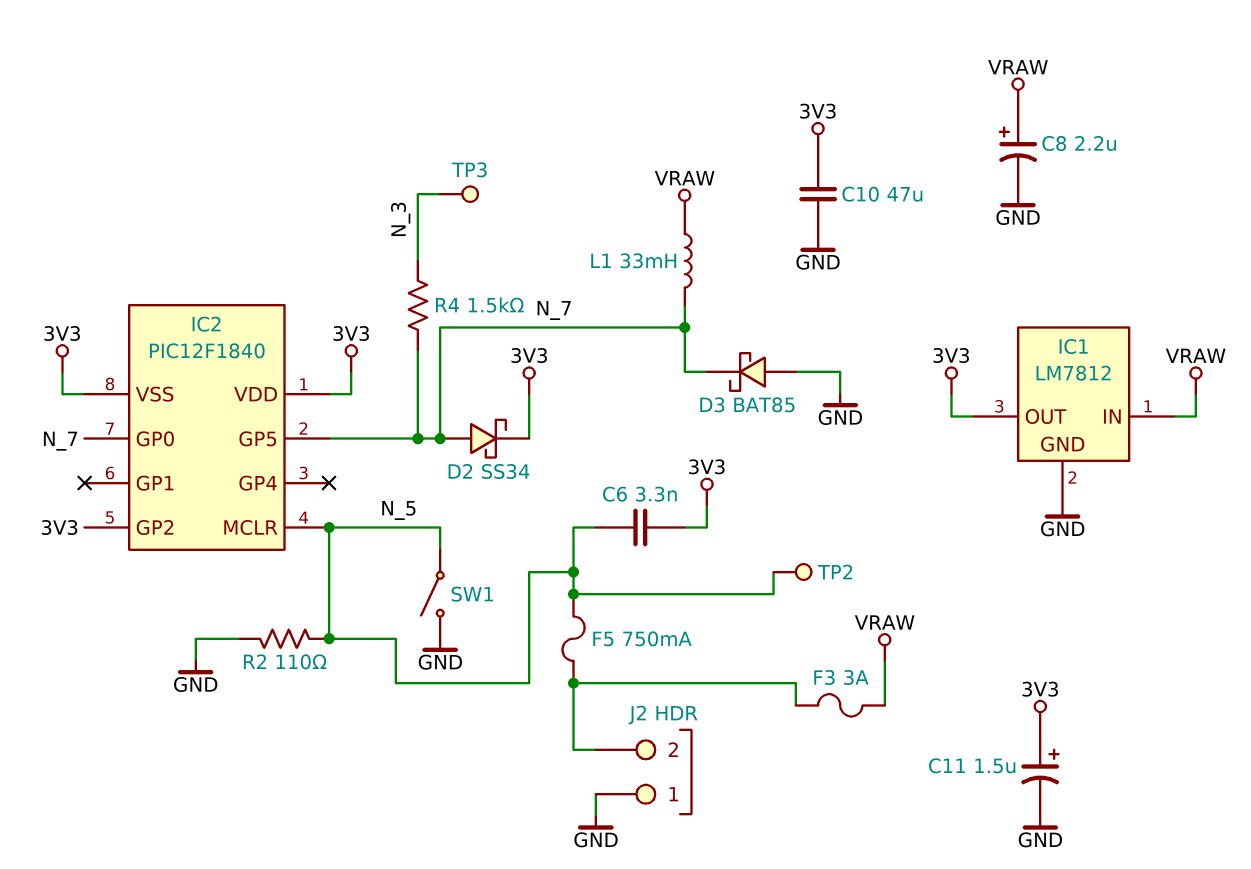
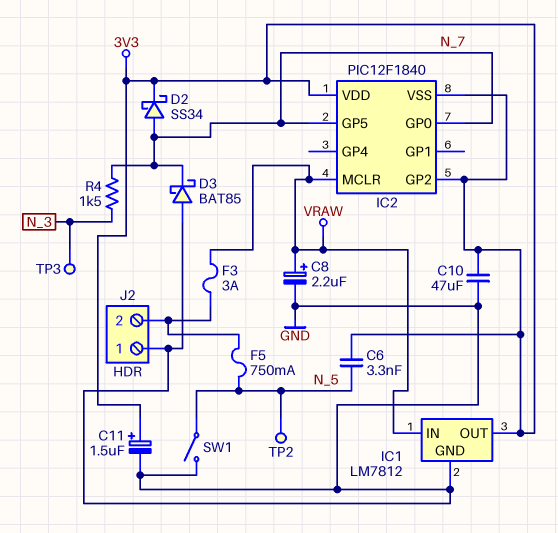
IC2 pin MCLR: N_5 -> VRAW
L1: 33mH (N_7, VRAW) -> none
R2: 110 (GND, N_5) -> none

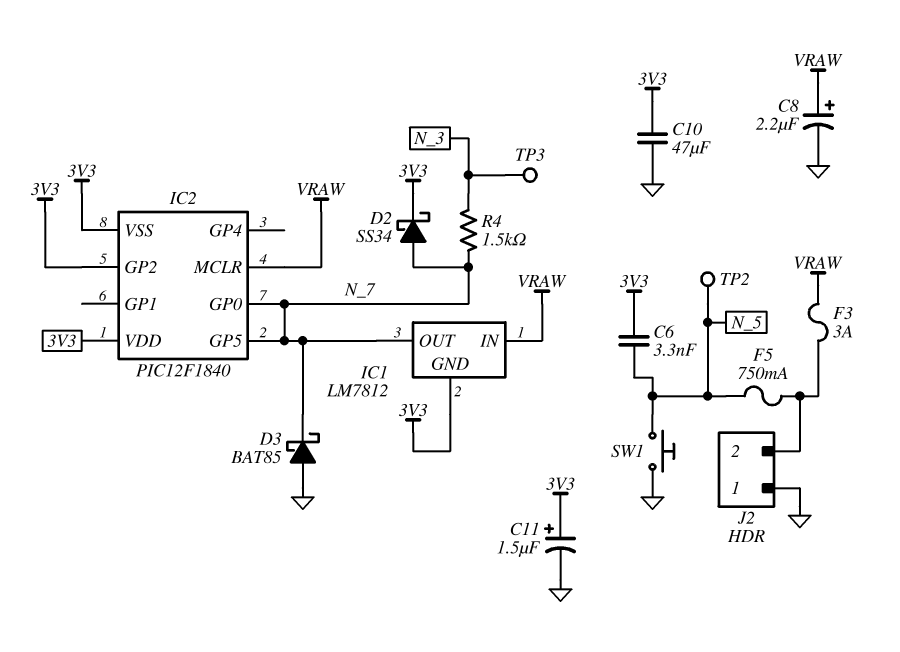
IC1 pin GND: GND -> 3V3
IC1 pin OUT: 3V3 -> N_7
SW1: switch (GND, N_5) -> button (GND, N_5)

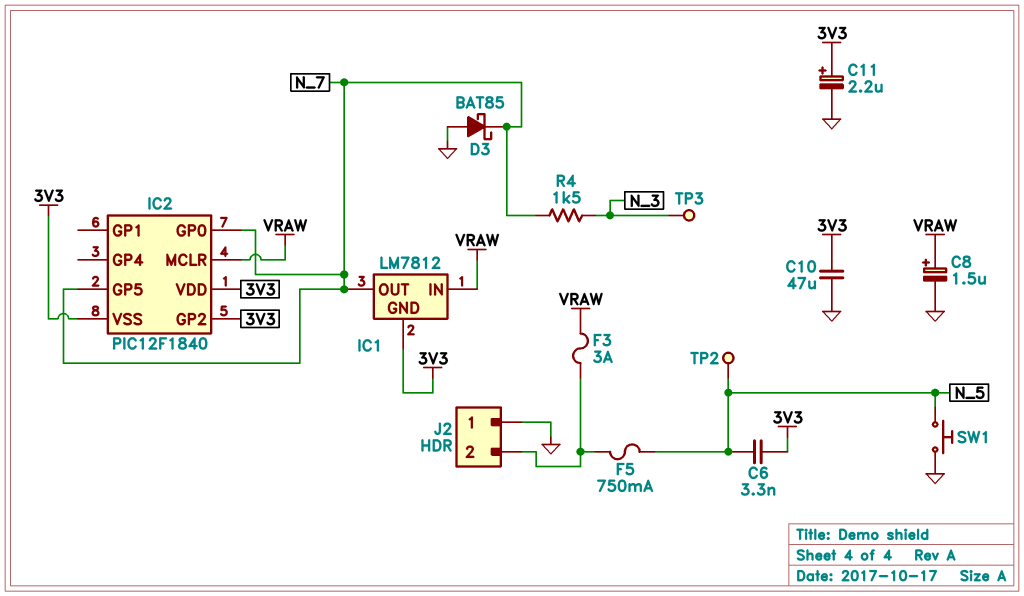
C8: 2.2uF (plus VRAW, minus GND) -> 1.5uF (plus VRAW, minus GND)
C11: 1.5uF (plus 3V3, minus GND) -> 2.2uF (plus 3V3, minus GND)
D2: schottky SS34 (A N_7, K 3V3) -> none

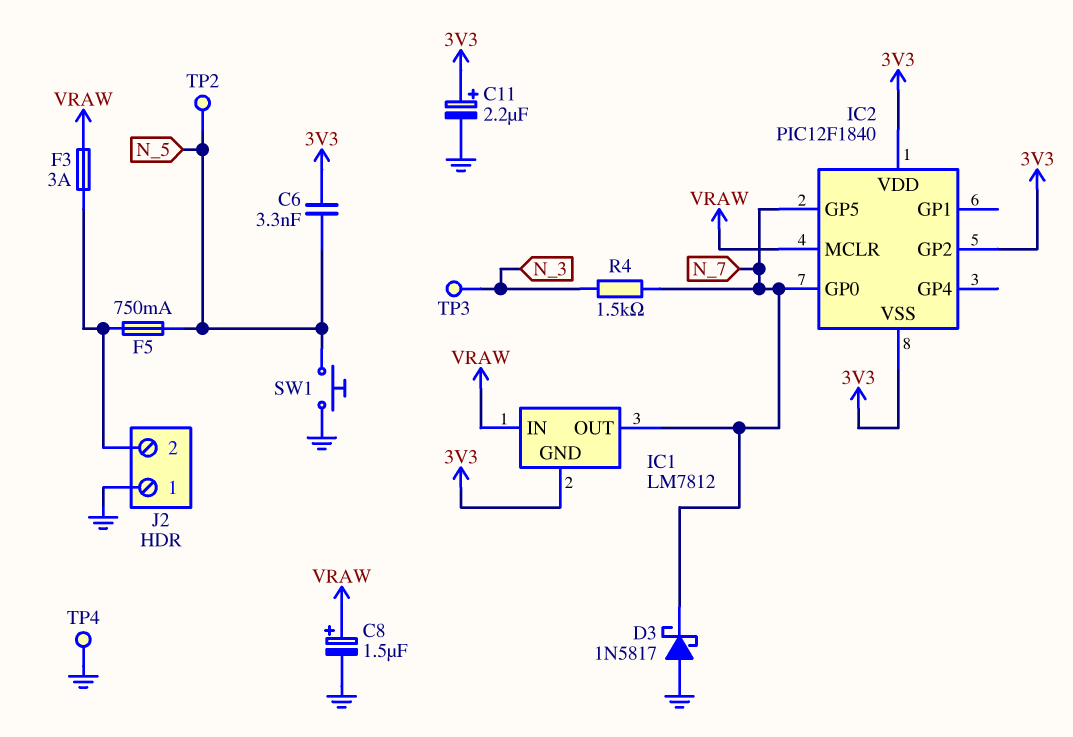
C10: 47uF (3V3, GND) -> none
D3: schottky BAT85 (A GND, K N_7) -> schottky 1N5817 (A GND, K N_7)
TP4: none -> test point (GND)

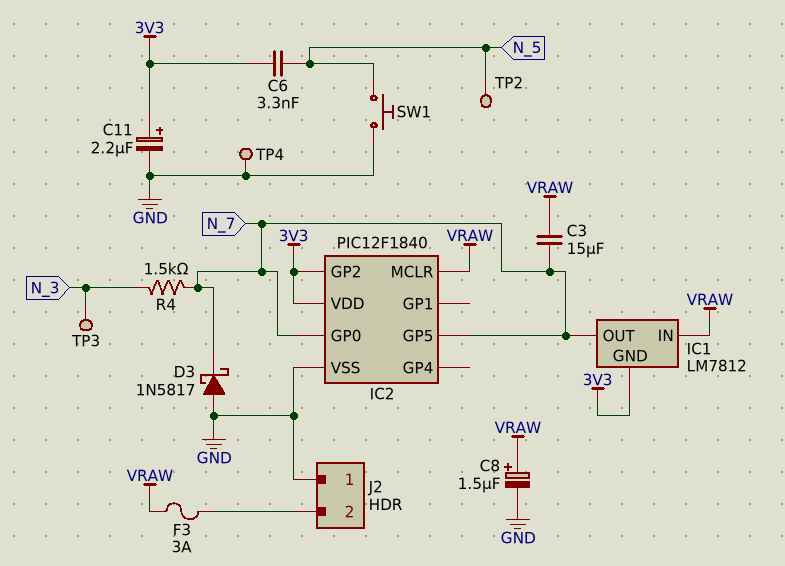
C3: none -> 15uF (N_7, VRAW)
F5: 750mA (J2/2, N_5) -> none
IC2 pin VSS: 3V3 -> GND

